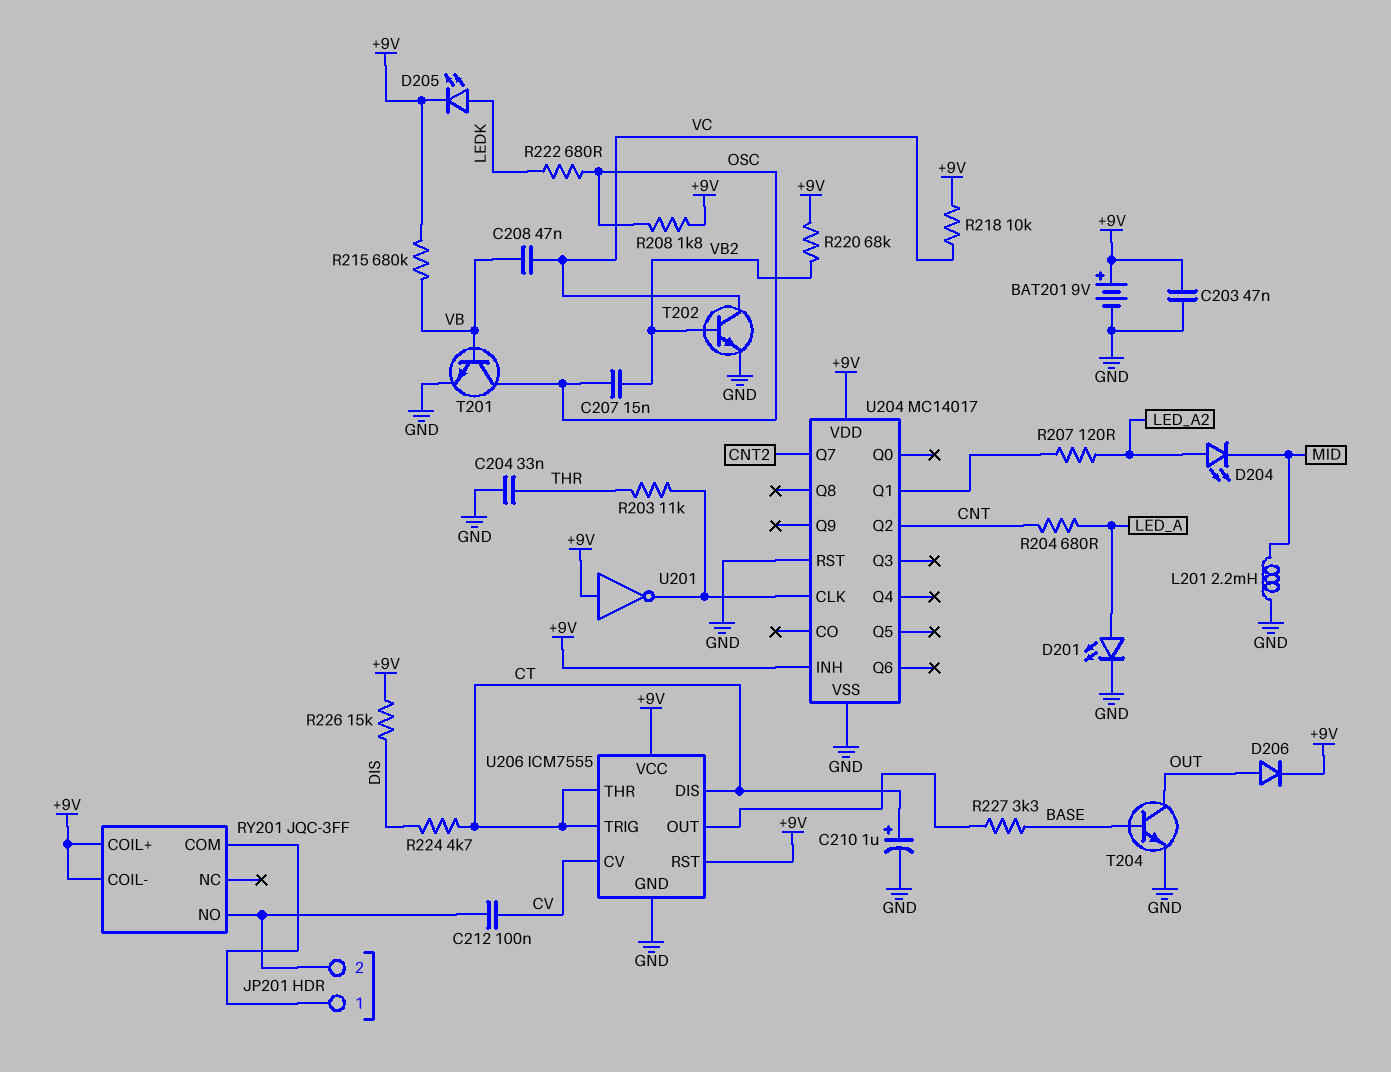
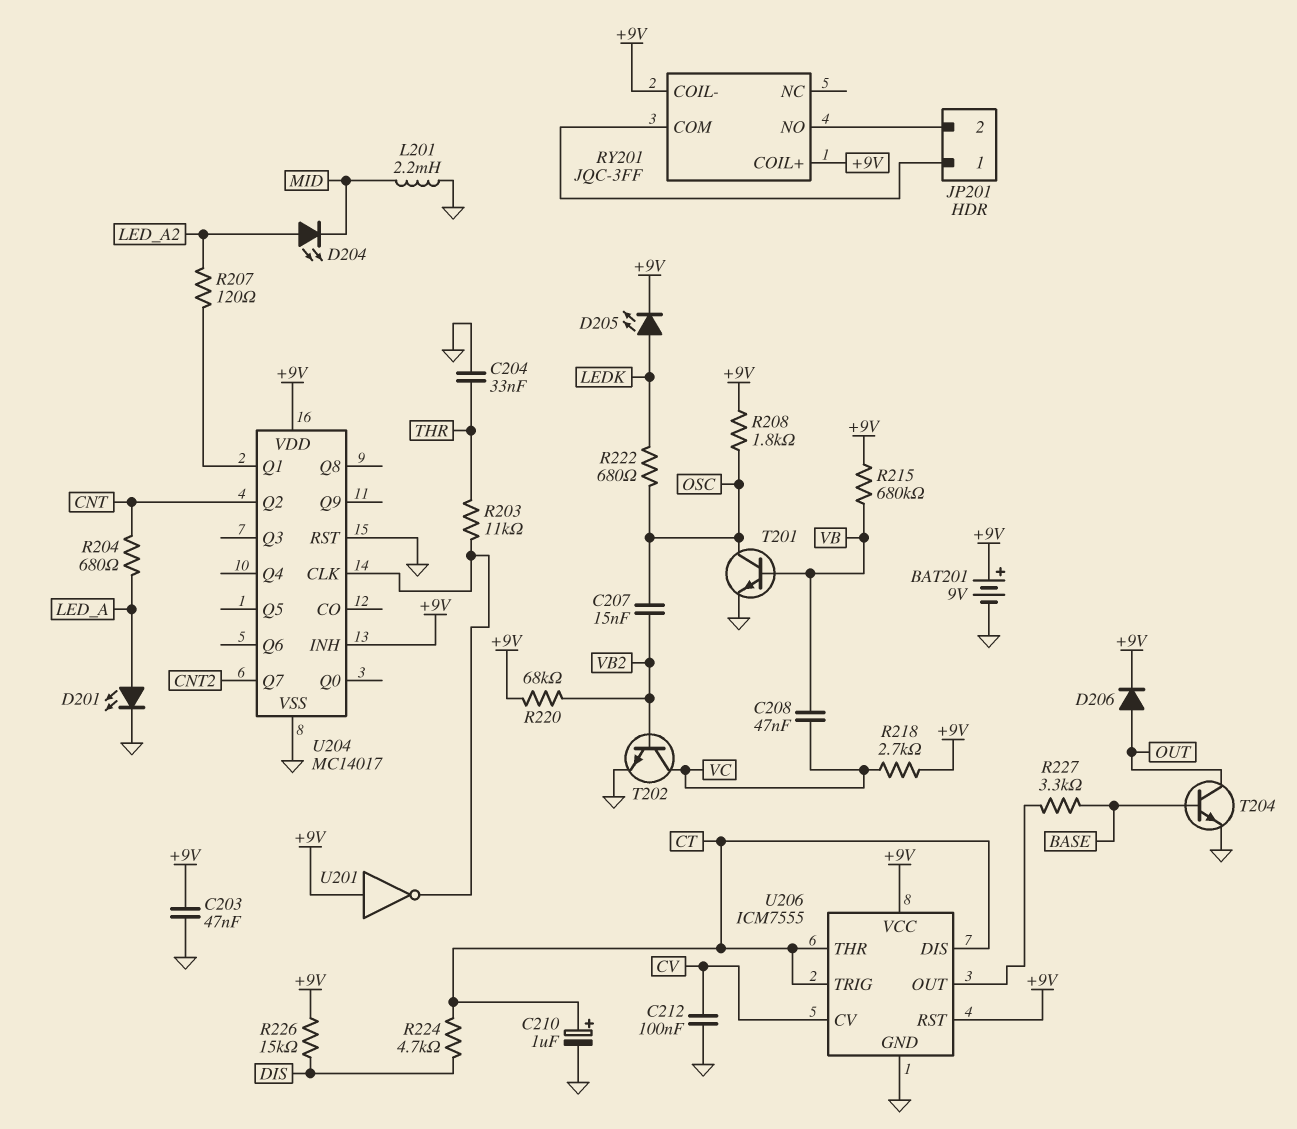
C212: 100nF (CV, JP201/2) -> 100nF (CV, GND)
R218: 10k (+9V, VC) -> 2.7k (+9V, VC)

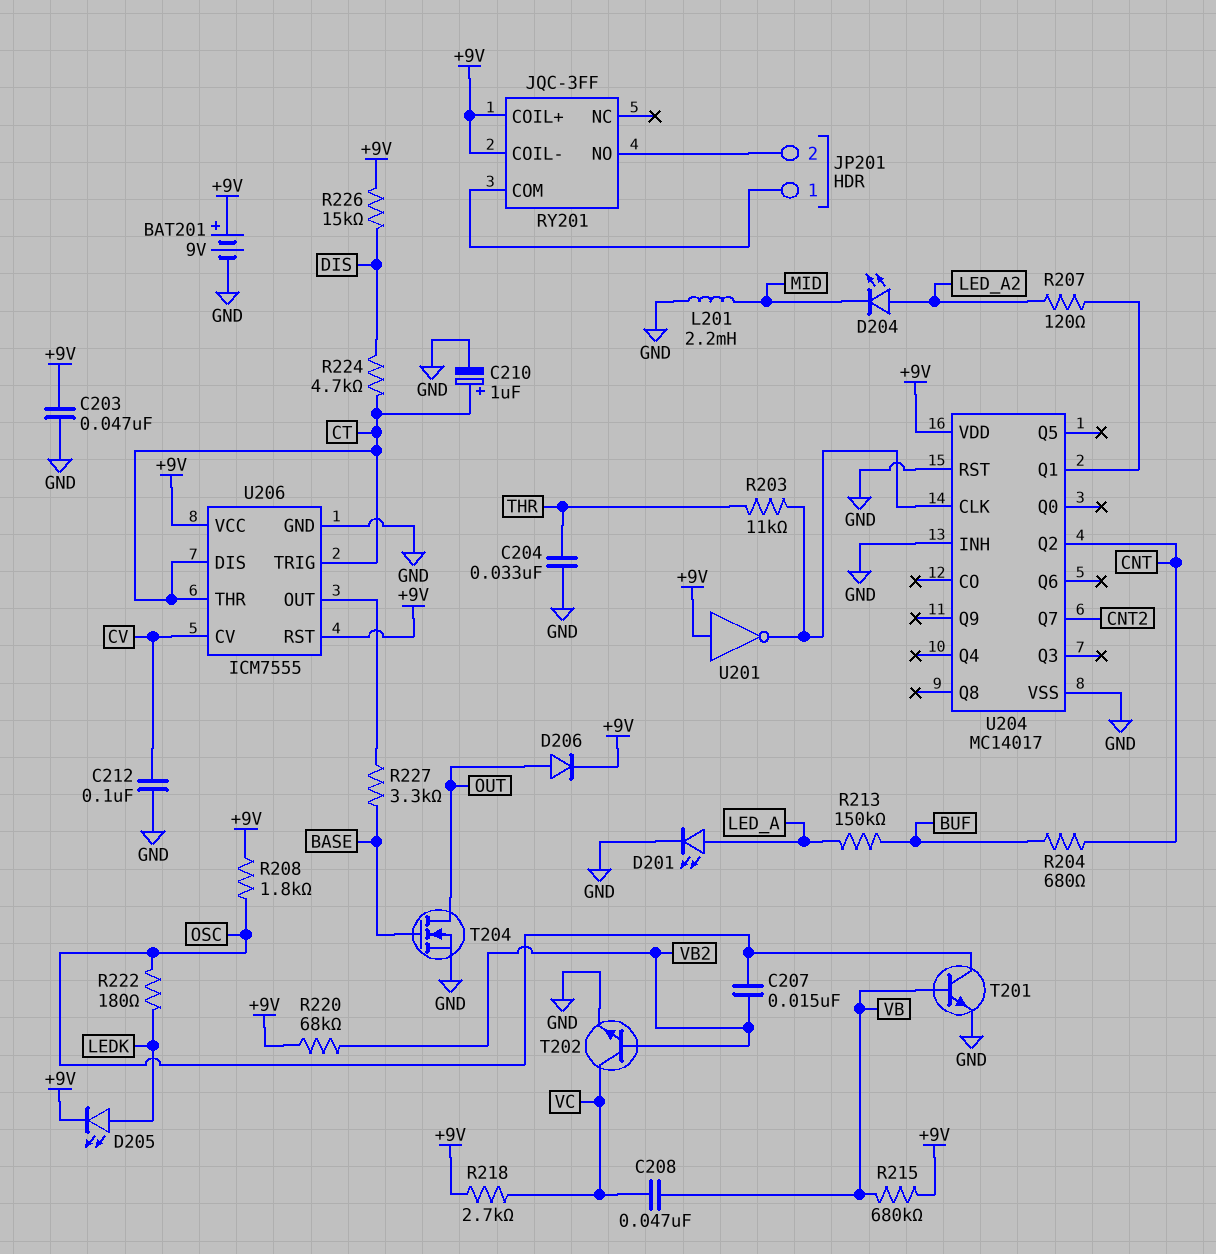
R204: 680 (CNT, LED_A) -> 680 (BUF, CNT)
R213: none -> 150k (BUF, LED_A)
R222: 680 (LEDK, OSC) -> 180 (LEDK, OSC)
T204: NPN (B BASE, C OUT, E GND) -> NMOS (G BASE, D OUT, S GND)
U204 pin INH: +9V -> GND

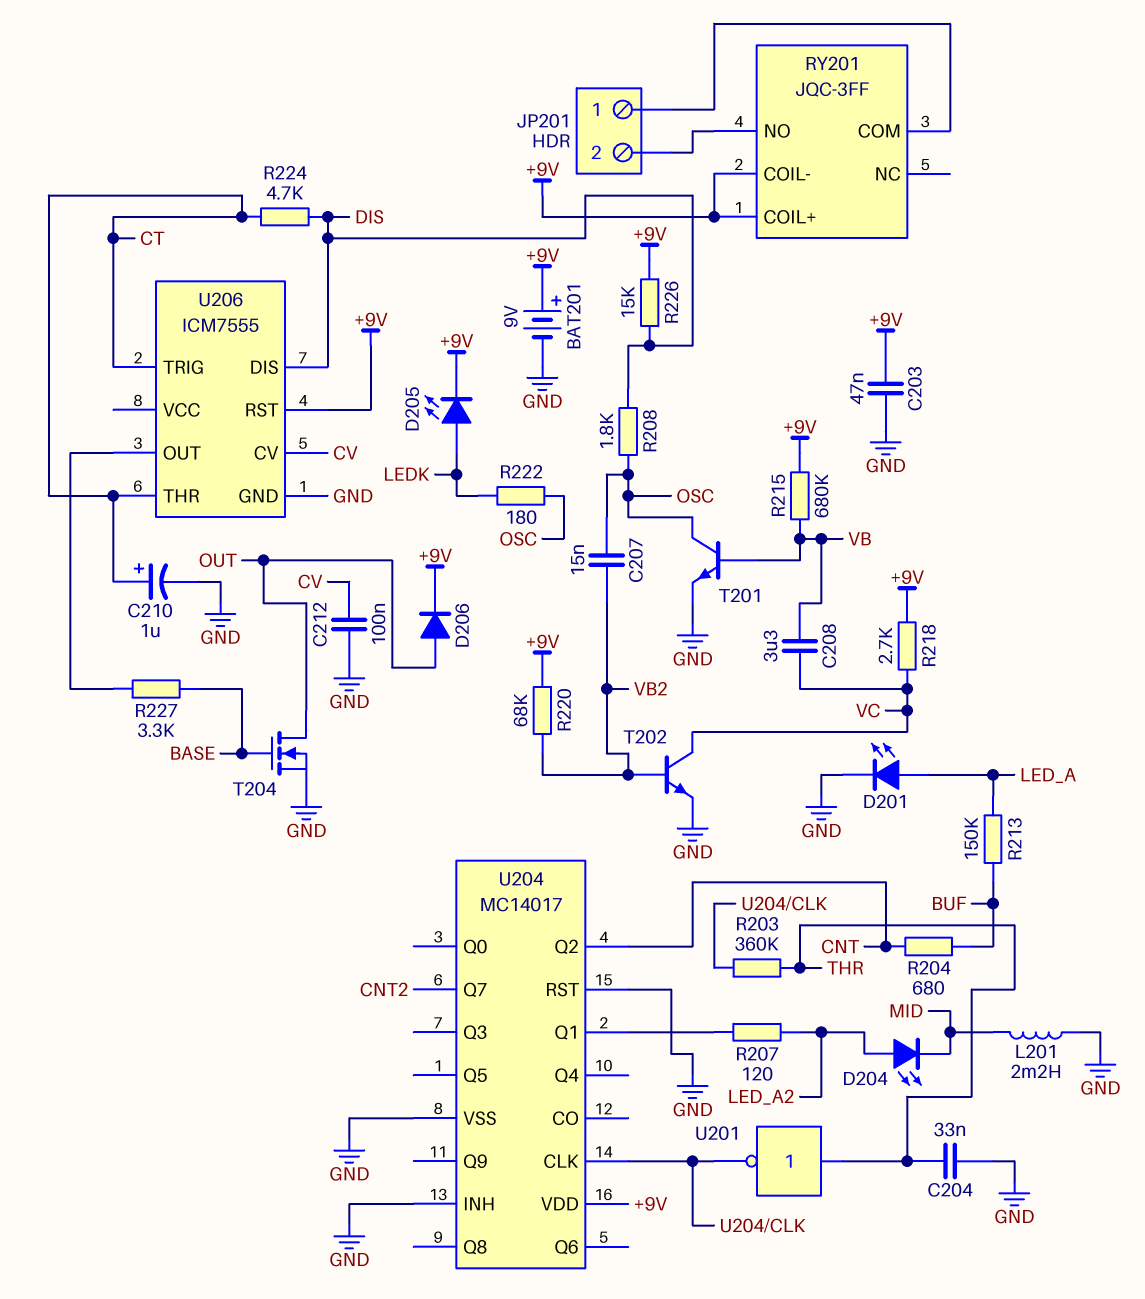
C208: 47nF (VB, VC) -> 3.3uF (VB, VC)
R203: 11k (THR, U204/CLK) -> 360k (THR, U204/CLK)
R208: 1.8k (+9V, OSC) -> 1.8k (DIS, OSC)
U201: NOT (in +9V, out U204/CLK) -> NOT (in THR, out U204/CLK)
U206 pin DIS: CT -> DIS
U206 pin VCC: +9V -> none

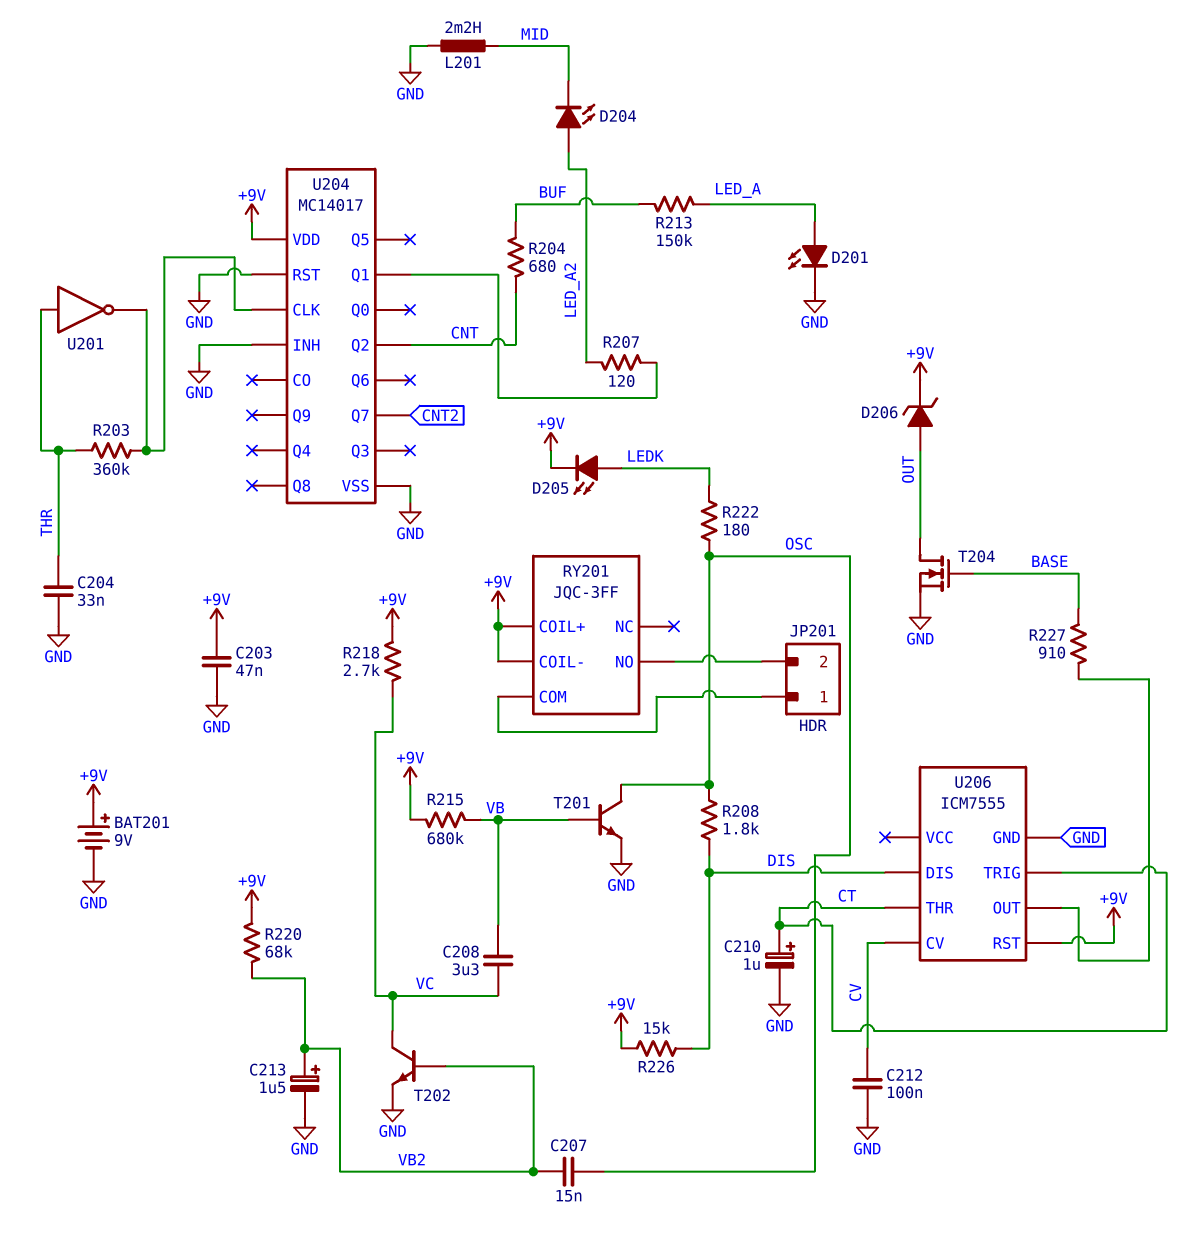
C213: none -> 1.5uF (plus VB2, minus GND)
D206: diode (A OUT, K +9V) -> zener (A OUT, K +9V)
R224: 4.7k (CT, DIS) -> none
R227: 3.3k (BASE, U206/OUT) -> 910 (BASE, U206/OUT)

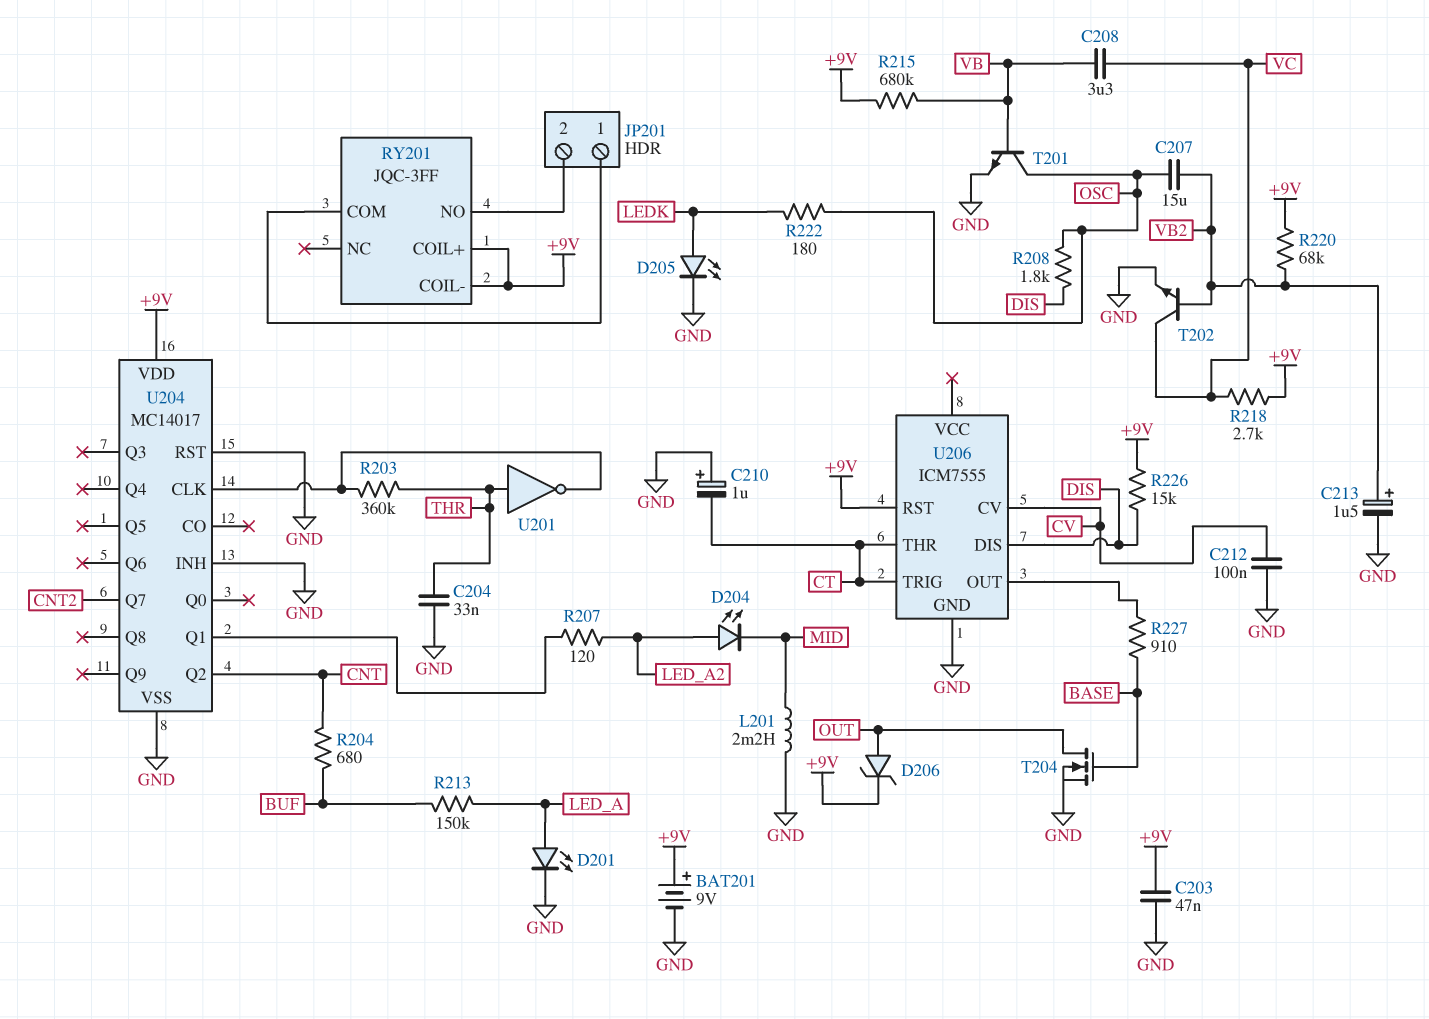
C207: 15nF (OSC, VB2) -> 15uF (OSC, VB2)
C210: 1uF (plus CT, minus GND) -> 1uF (plus GND, minus CT)
D205: LED (A LEDK, K +9V) -> LED (A LEDK, K GND)

